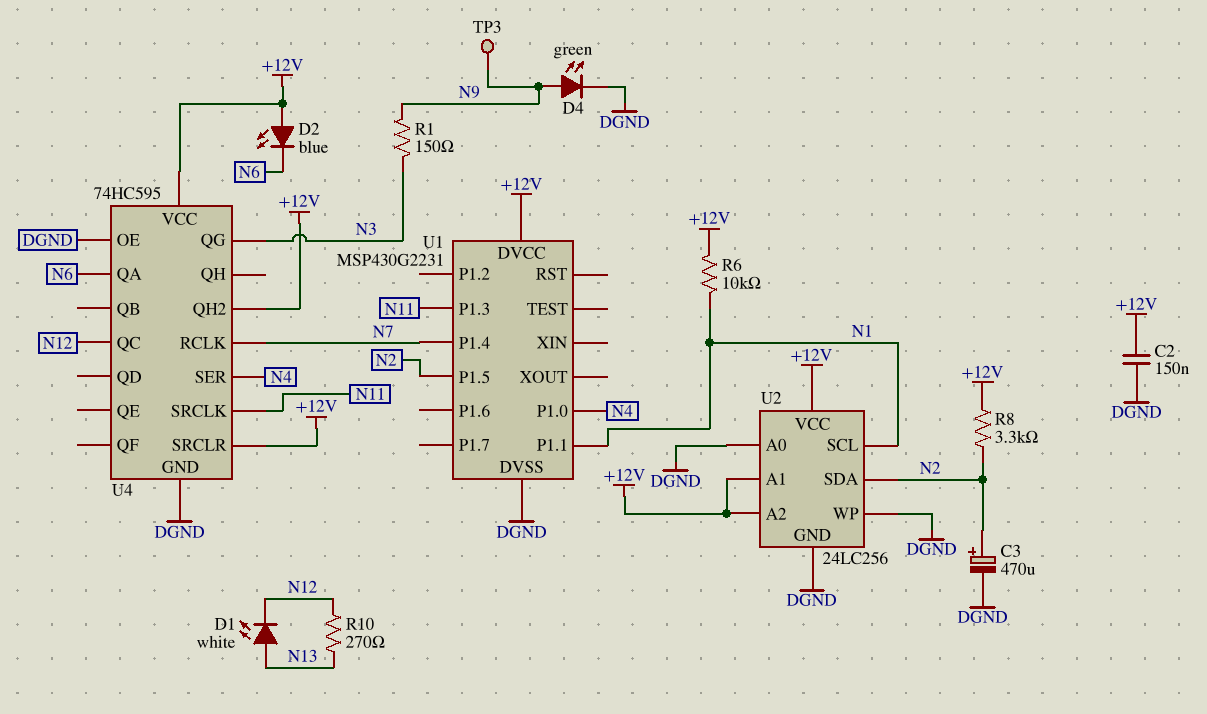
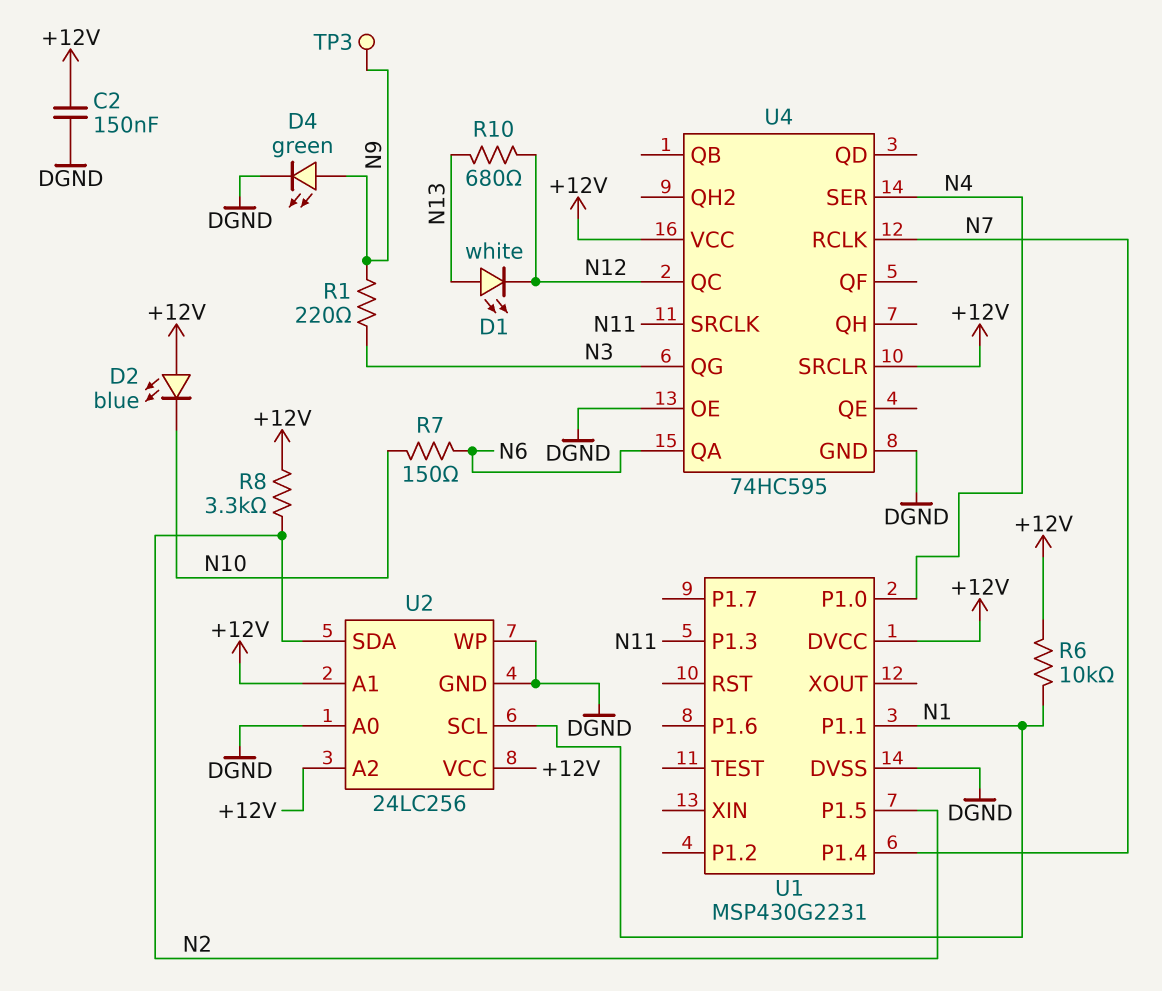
C3: 470uF (plus N2, minus DGND) -> none
D2: LED blue (A +12V, K N6) -> LED blue (A +12V, K N10)
R1: 150 (N3, N9) -> 220 (N3, N9)
R7: none -> 150 (N6, N10)
R10: 270 (N12, N13) -> 680 (N12, N13)
U4 pin QH2: +12V -> none

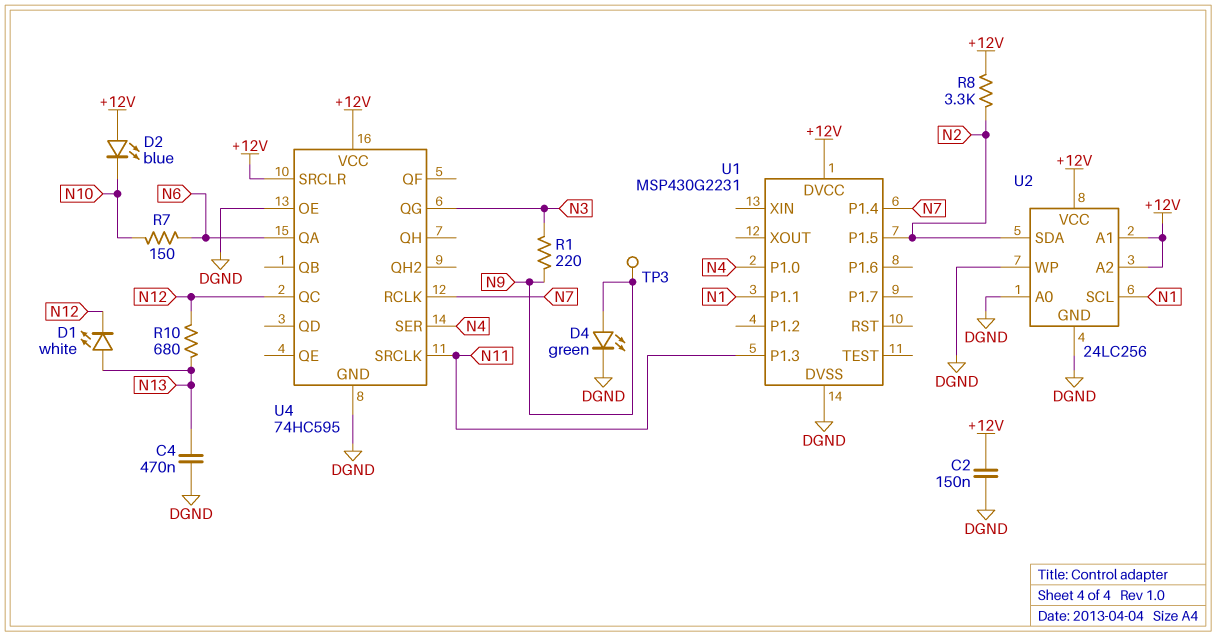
C4: none -> 470nF (DGND, N13)
R6: 10k (+12V, N1) -> none

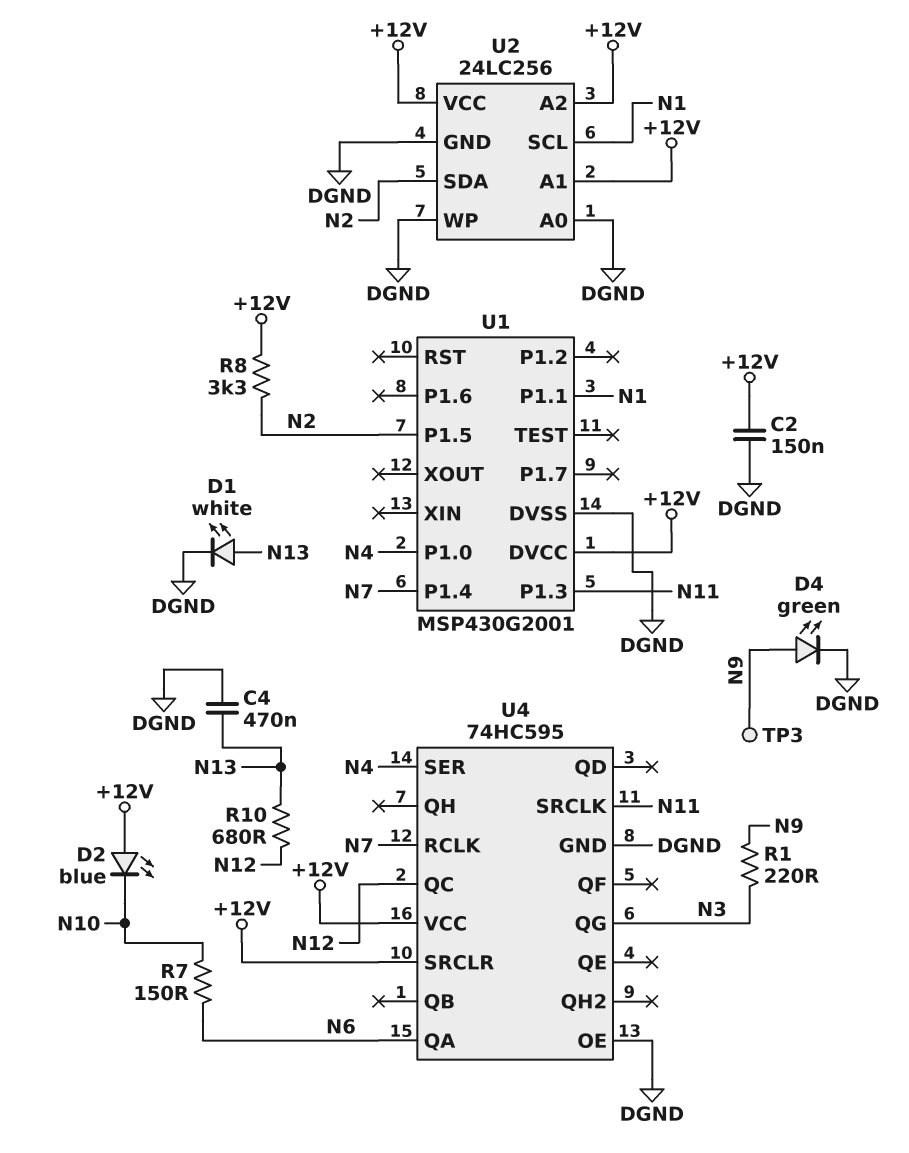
D1: LED white (A N13, K N12) -> LED white (A N13, K DGND)
U1: MSP430G2231 -> MSP430G2001

